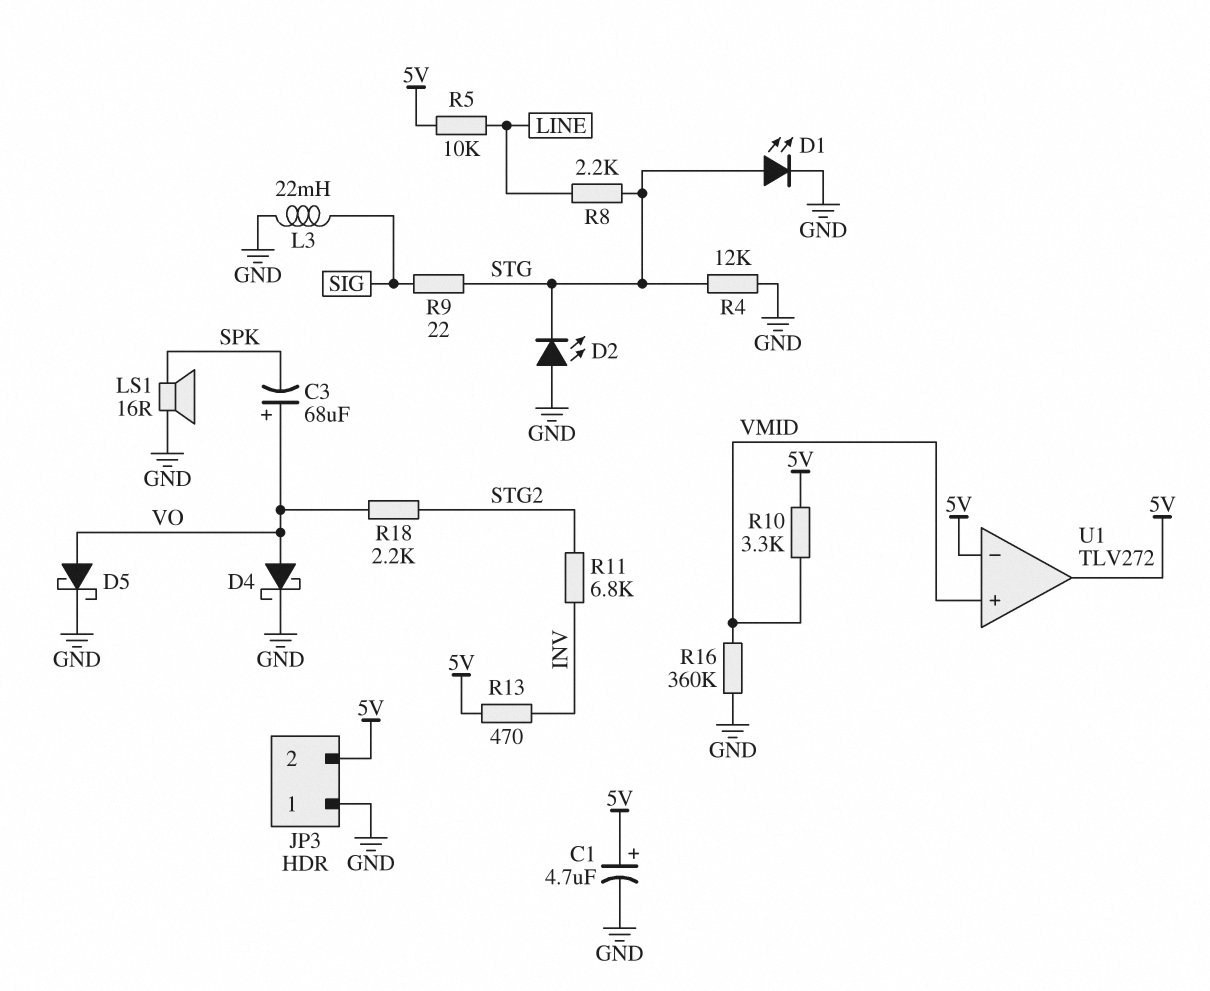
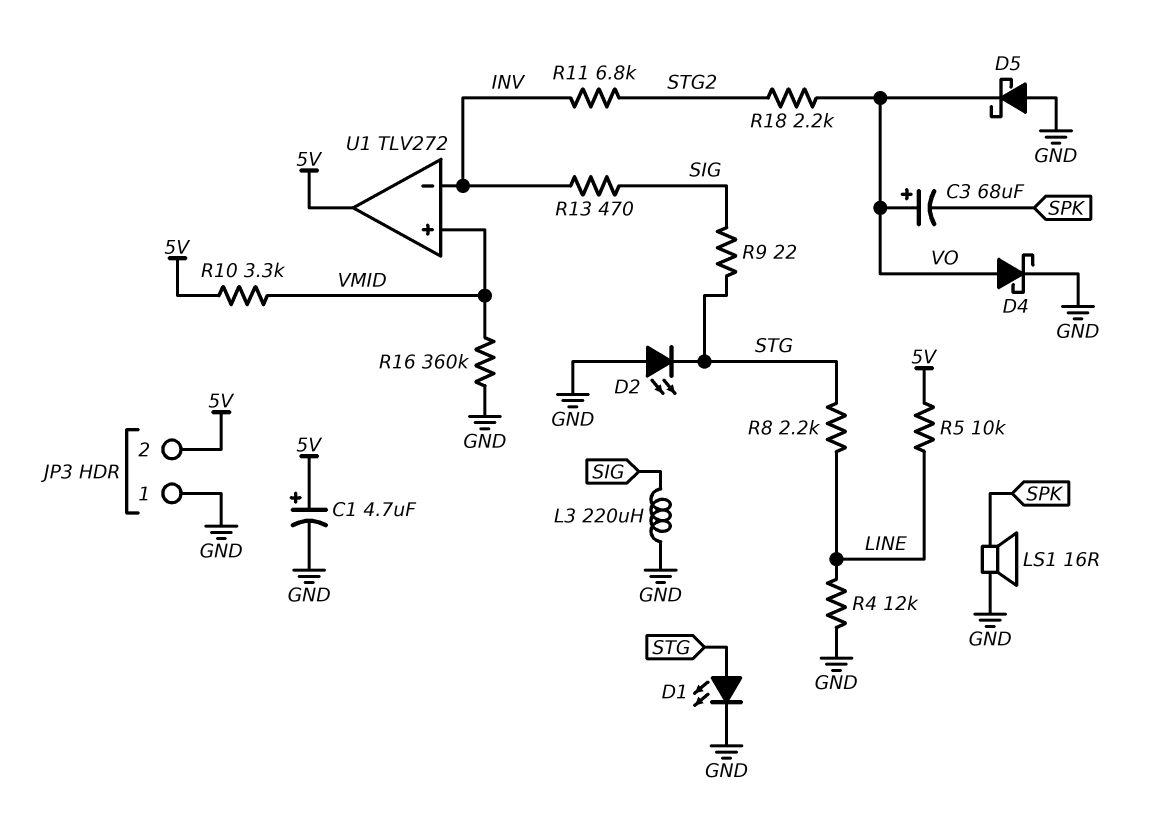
D5: schottky (A VO, K GND) -> schottky (A GND, K VO)
L3: 22mH (GND, SIG) -> 220uH (GND, SIG)
R4: 12k (GND, STG) -> 12k (GND, LINE)
R13: 470 (5V, INV) -> 470 (INV, SIG)
U1 pin in-: 5V -> INV

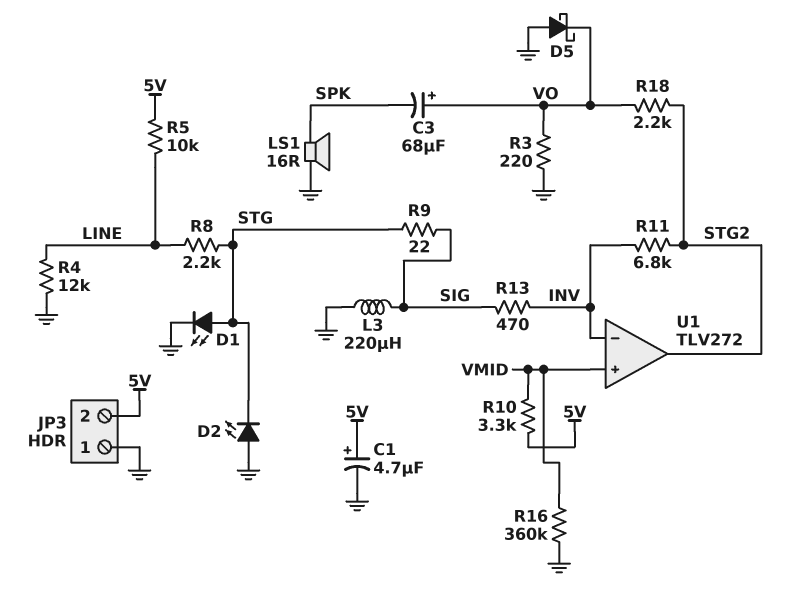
D4: schottky (A VO, K GND) -> none
R3: none -> 220 (GND, VO)
U1 pin out: 5V -> STG2

